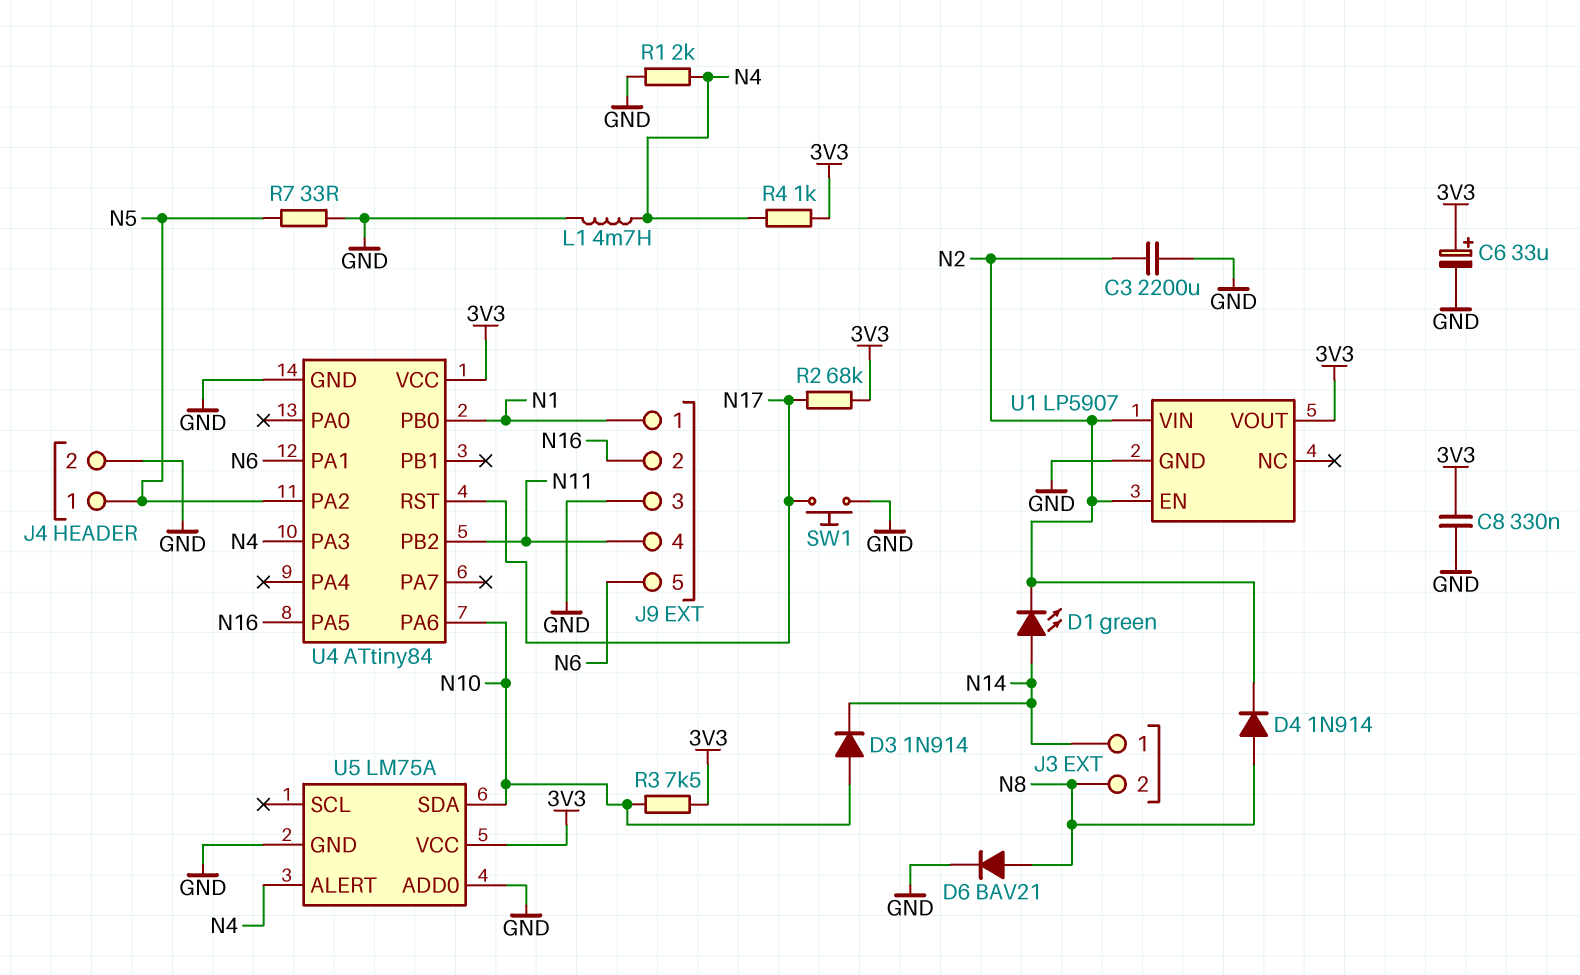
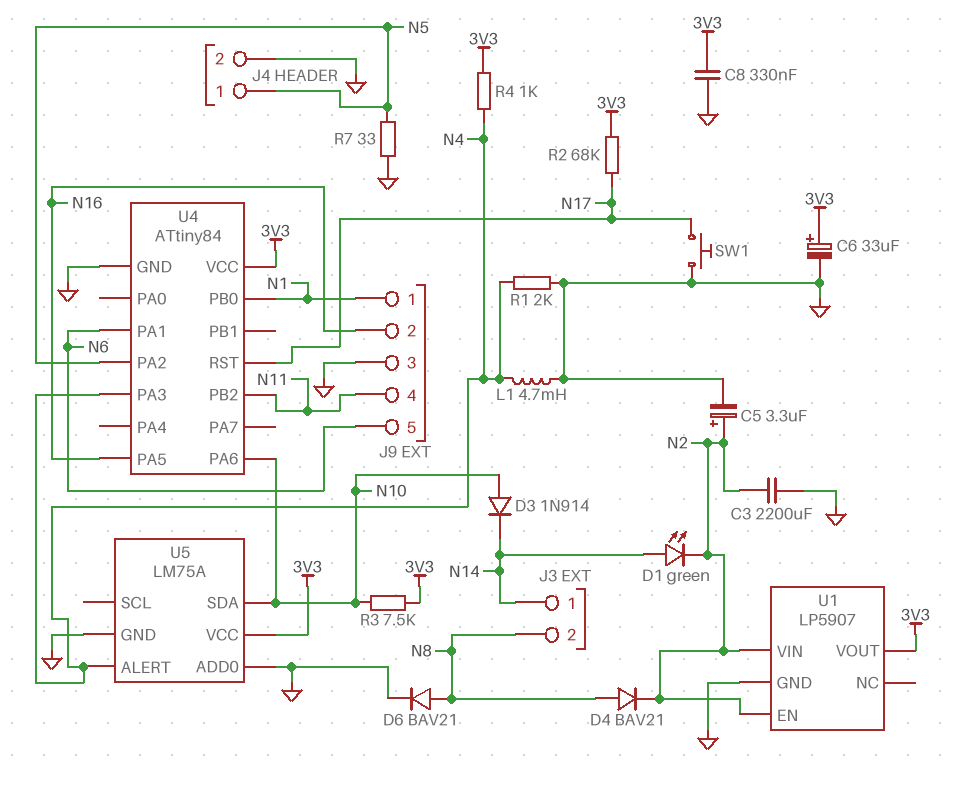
C5: none -> 3.3uF (plus N2, minus GND)
D4: diode 1N914 (A N8, K N2) -> diode BAV21 (A N8, K N2)

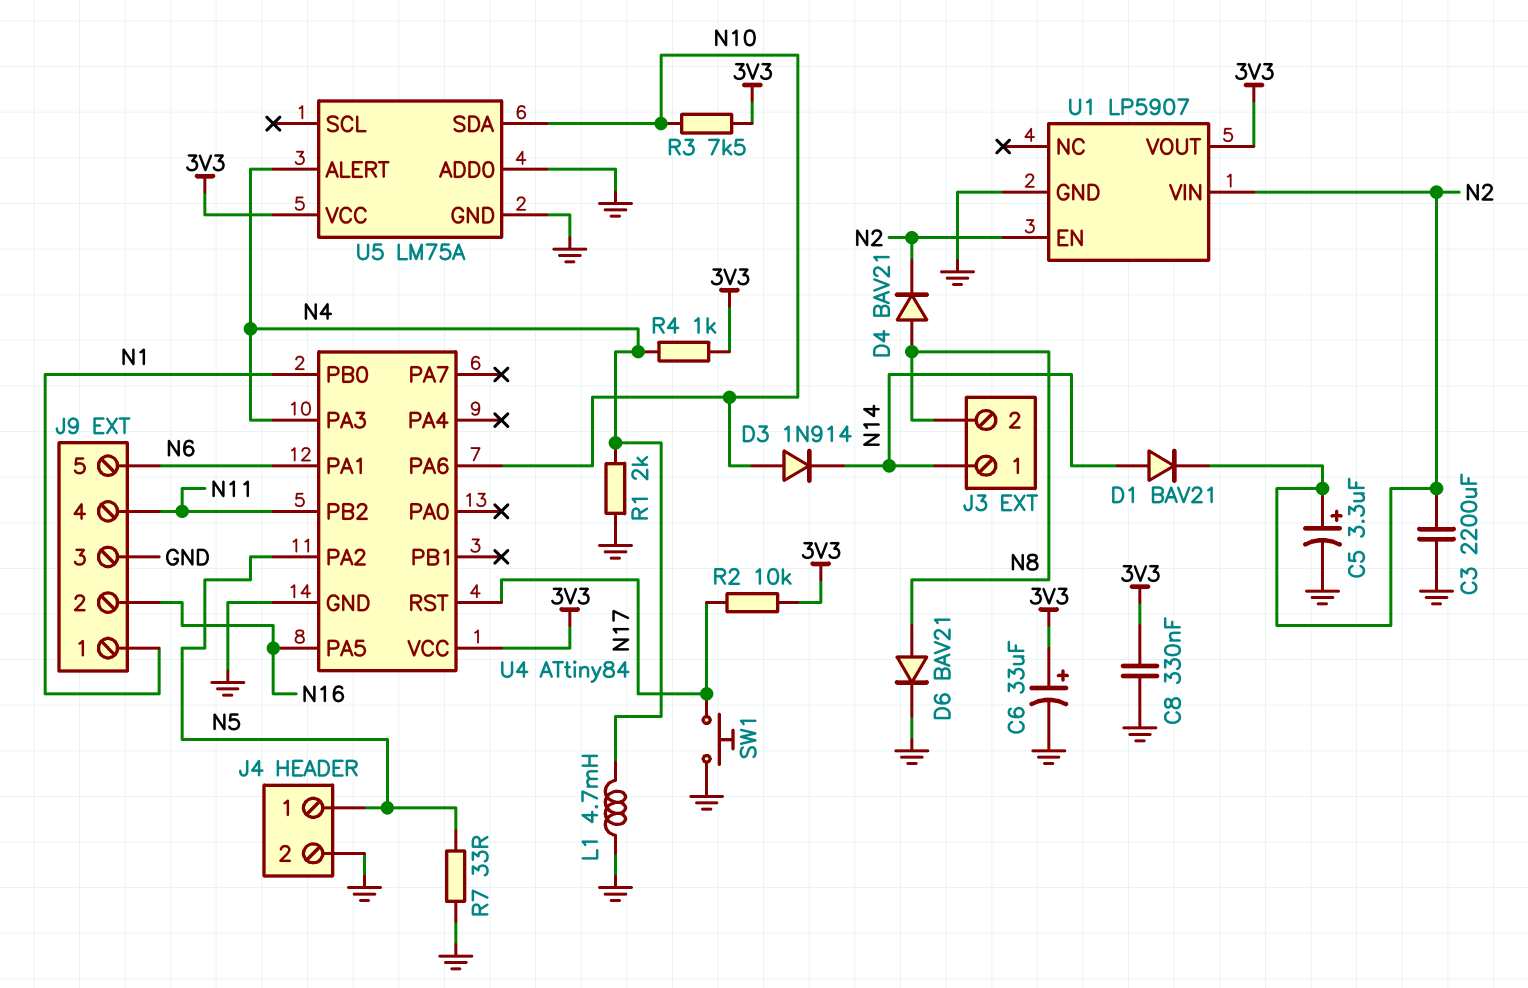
D1: LED green (A N14, K N2) -> diode BAV21 (A N14, K N2)
R2: 68k (3V3, N17) -> 10k (3V3, N17)

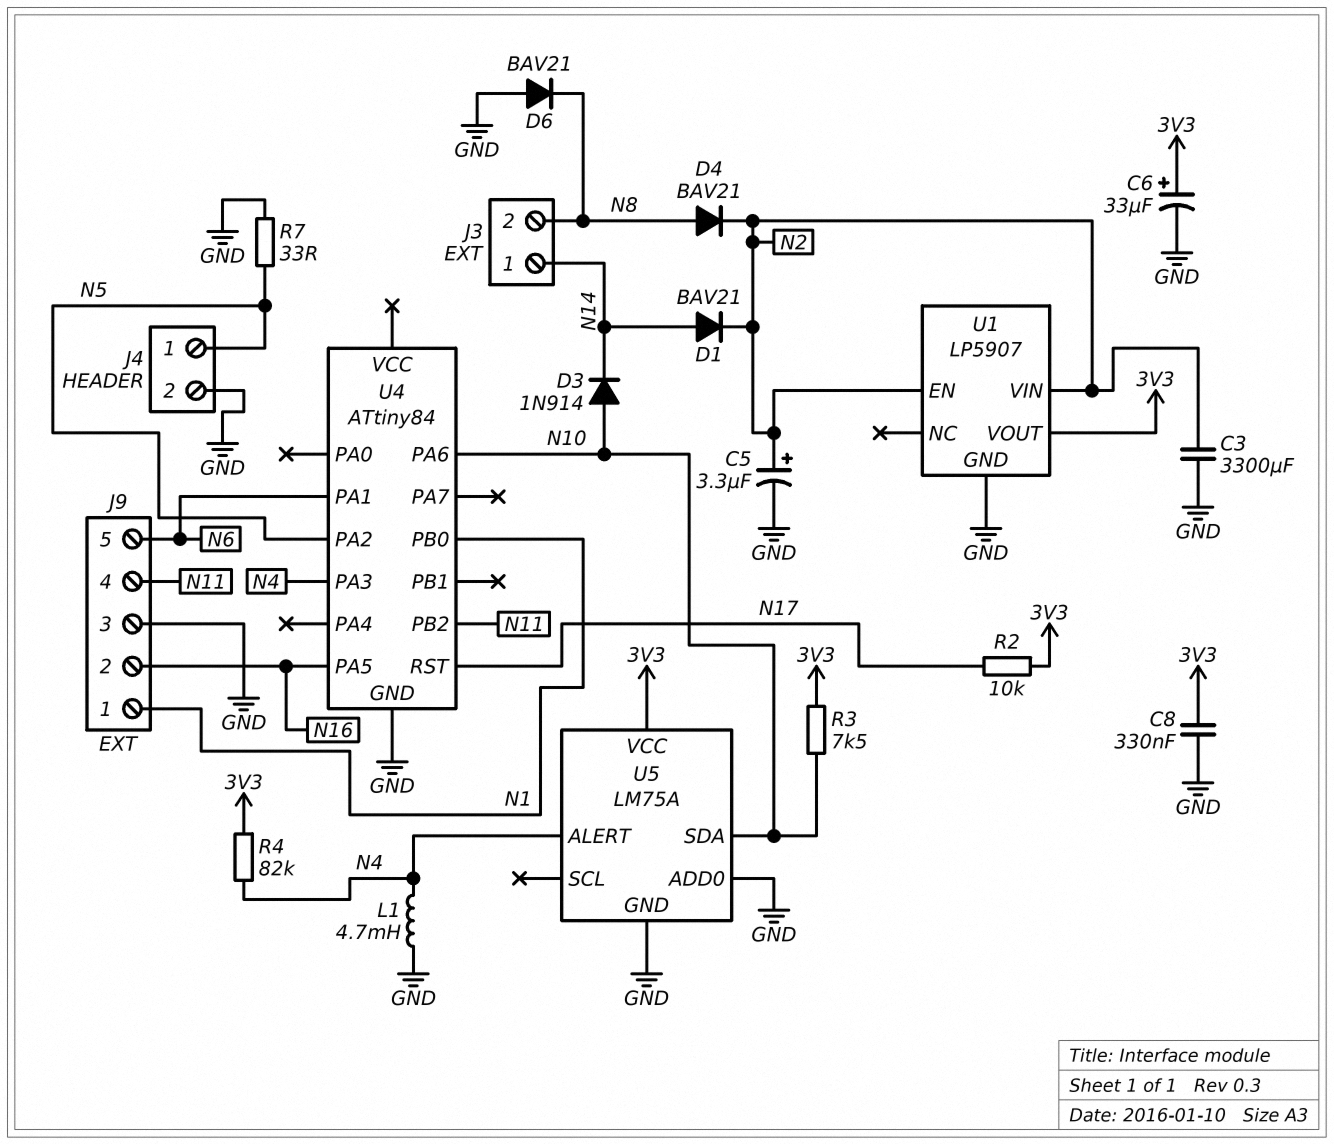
C3: 2200uF (GND, N2) -> 3300uF (GND, N2)
D6: diode BAV21 (A N8, K GND) -> diode BAV21 (A GND, K N8)
R1: 2k (GND, N4) -> none
R4: 1k (3V3, N4) -> 82k (3V3, N4)
SW1: button (GND, N17) -> none
U4 pin VCC: 3V3 -> none

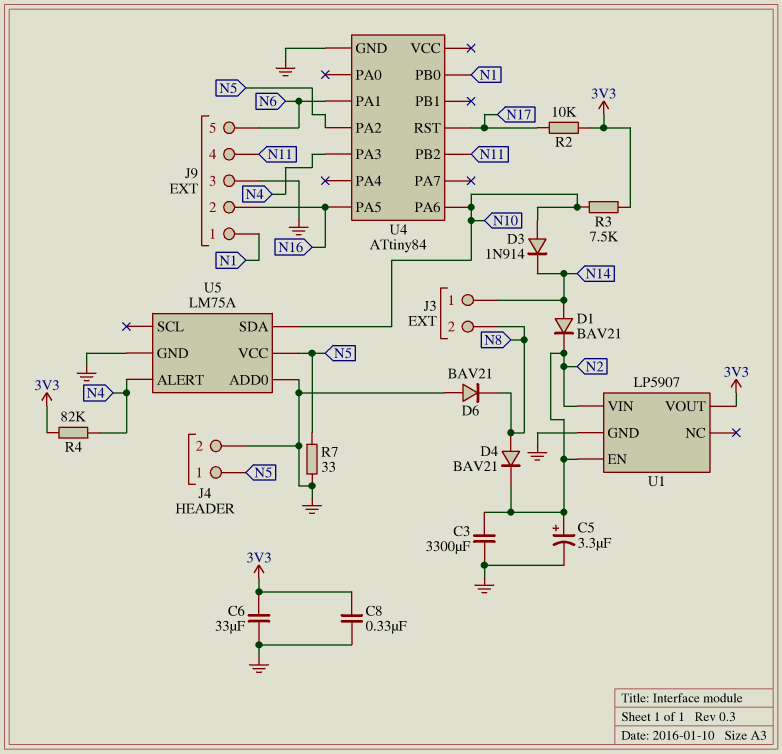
C6: 33uF (plus 3V3, minus GND) -> 33uF (3V3, GND)
L1: 4.7mH (GND, N4) -> none
U5 pin VCC: 3V3 -> N5

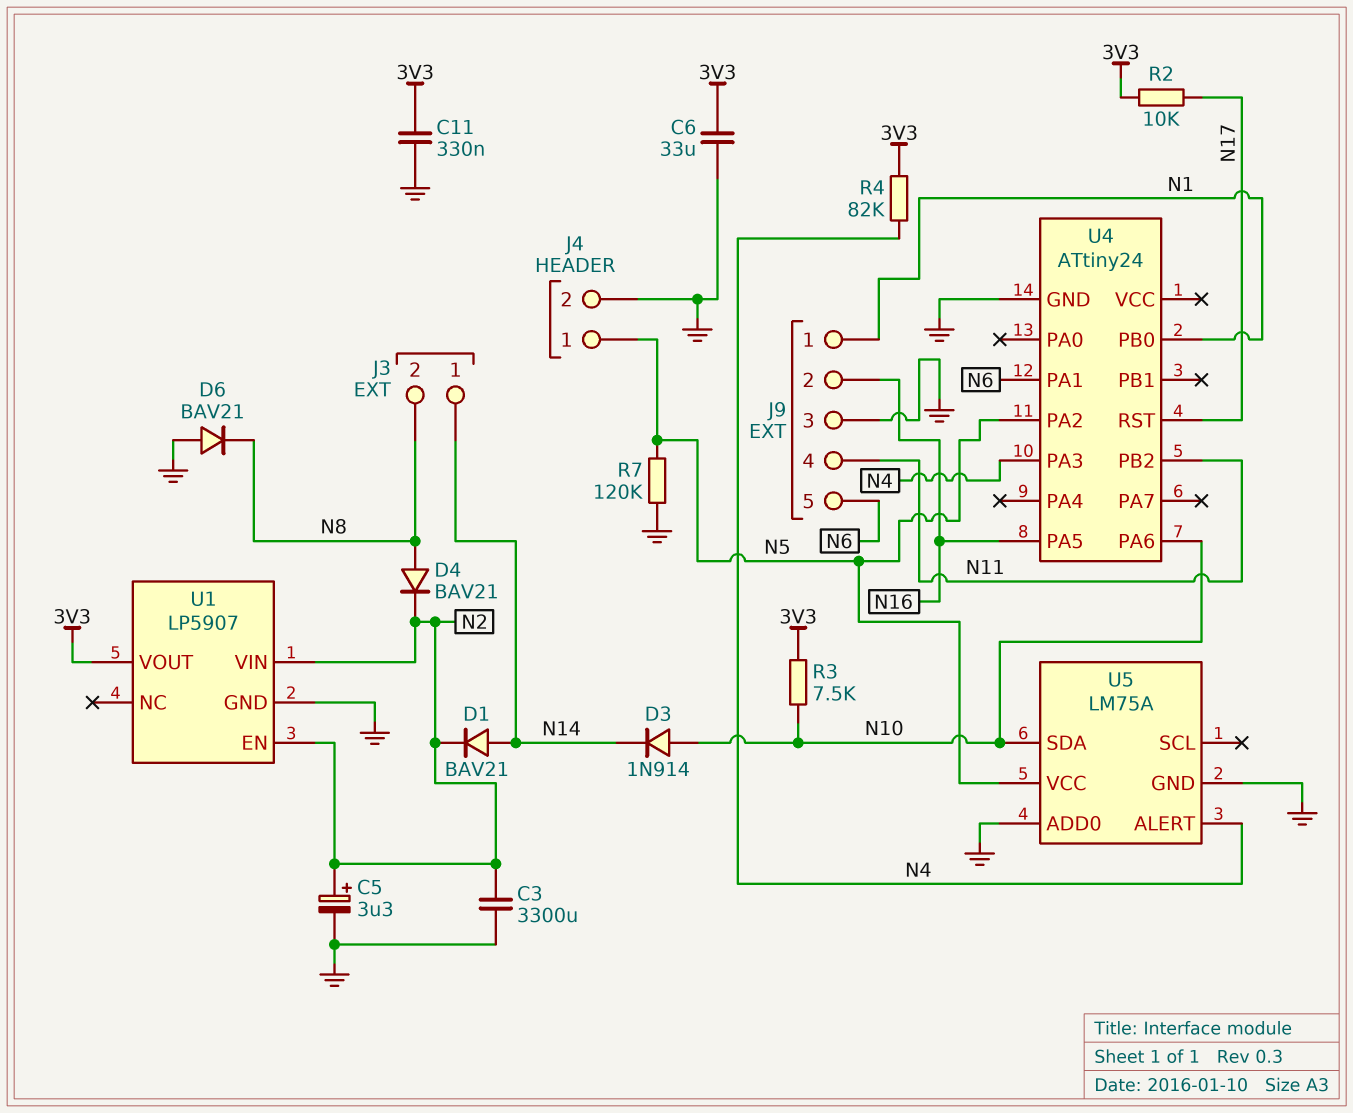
C8: 330nF (3V3, GND) -> none
C11: none -> 330nF (3V3, GND)
R7: 33 (GND, N5) -> 120k (GND, N5)
U4: ATtiny84 -> ATtiny24

